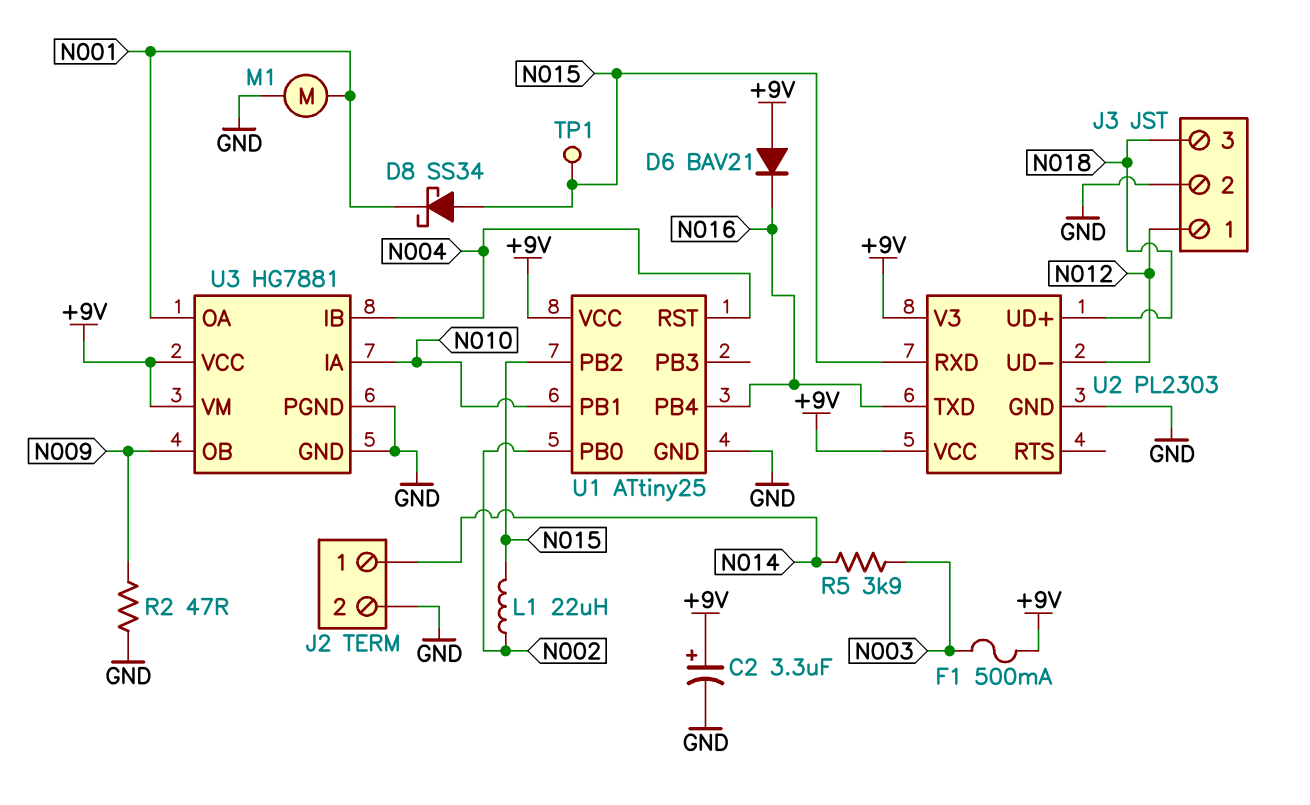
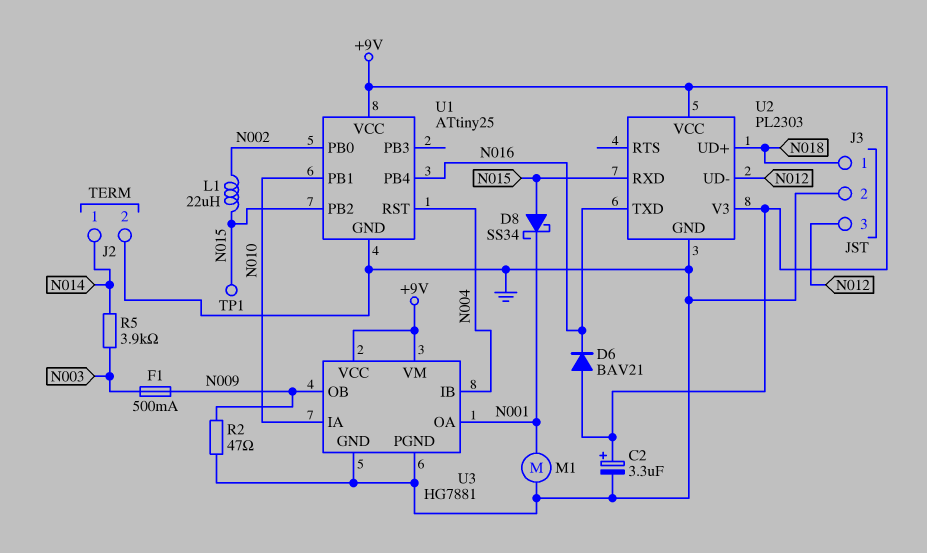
F1: 500mA (+9V, N003) -> 500mA (N003, N009)
J3 pin 1: N012 -> N018
J3 pin 3: N018 -> N012

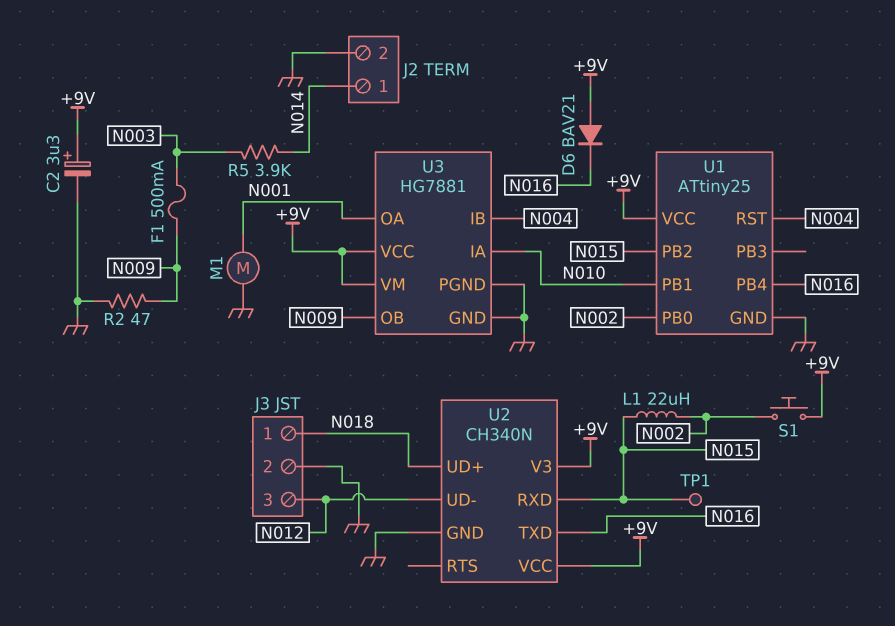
D8: schottky SS34 (A N015, K N001) -> none
S1: none -> button (+9V, N002)
U2: PL2303 -> CH340N

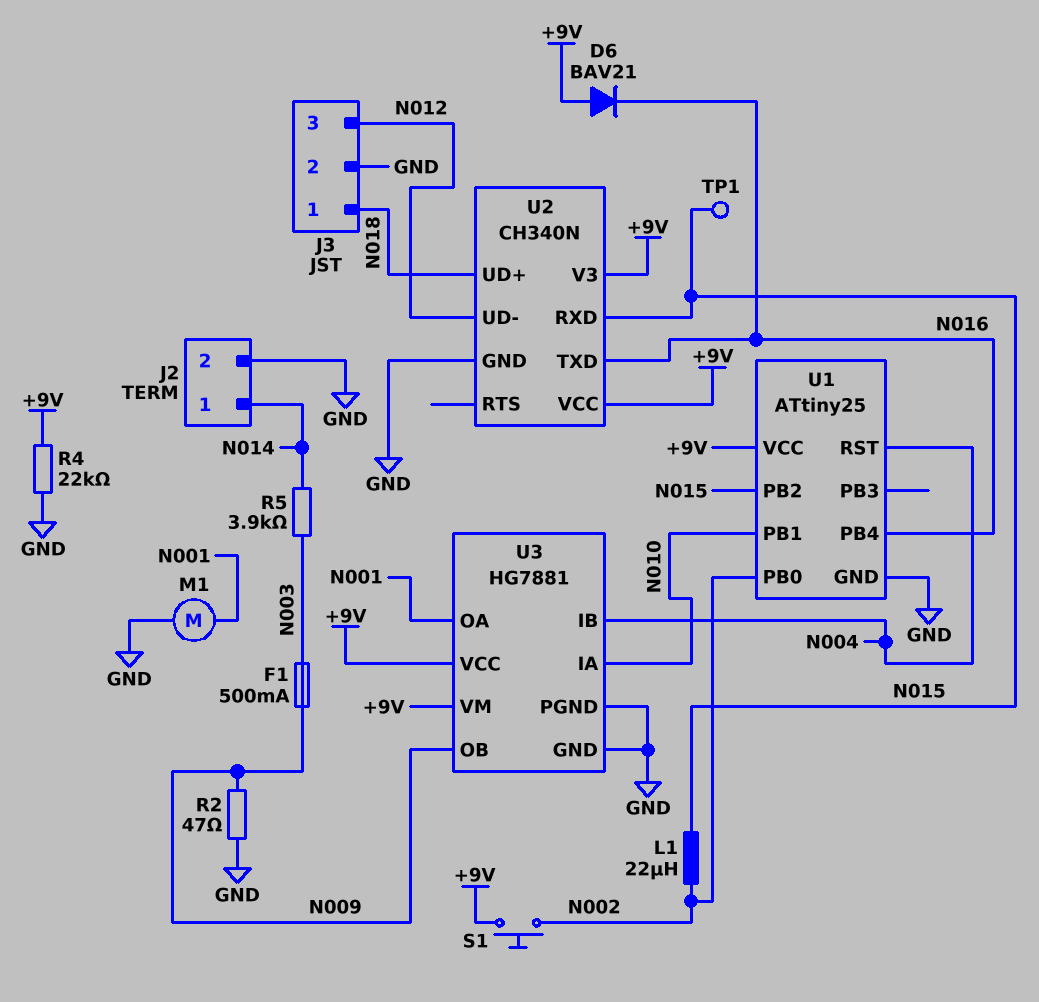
C2: 3.3uF (plus +9V, minus GND) -> none
R4: none -> 22k (+9V, GND)

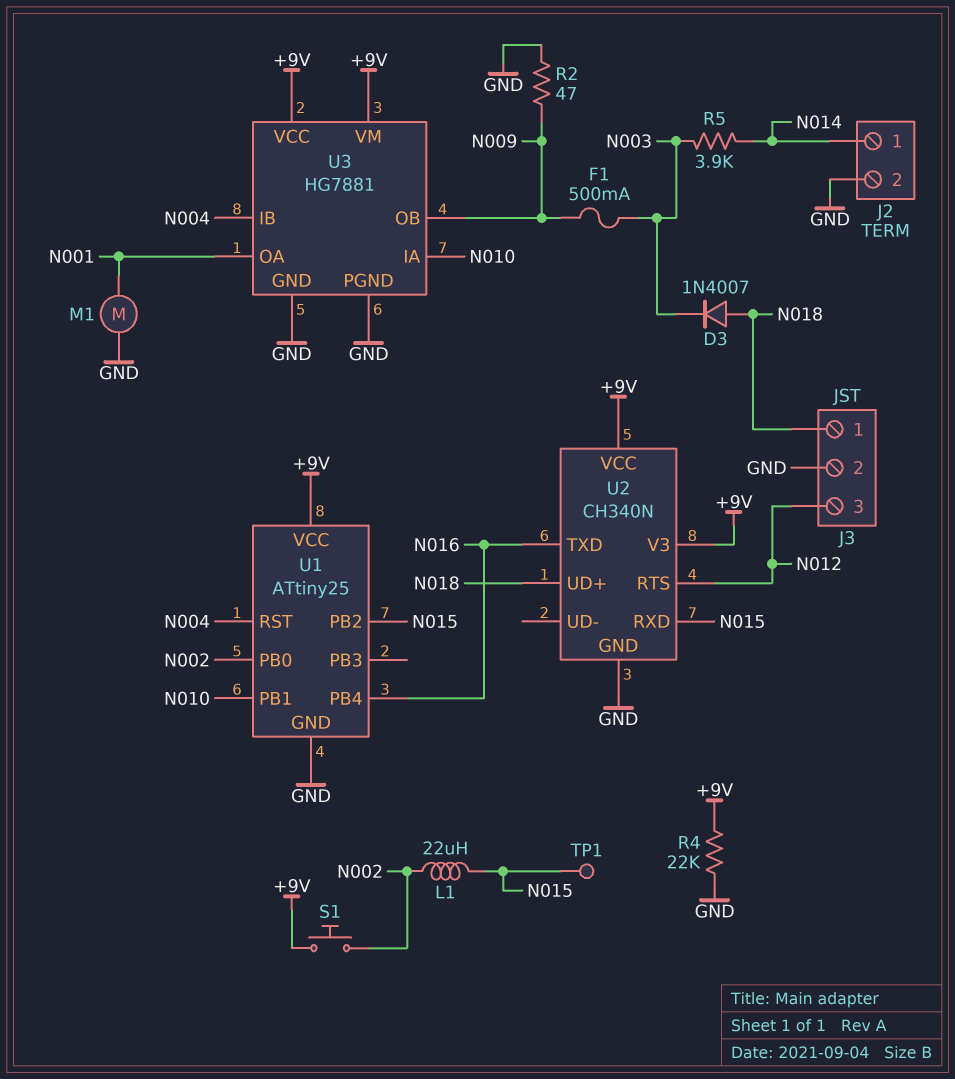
D3: none -> diode 1N4007 (A N018, K N003)
D6: diode BAV21 (A +9V, K N016) -> none
U2 pin RTS: none -> N012
U2 pin UD-: N012 -> none

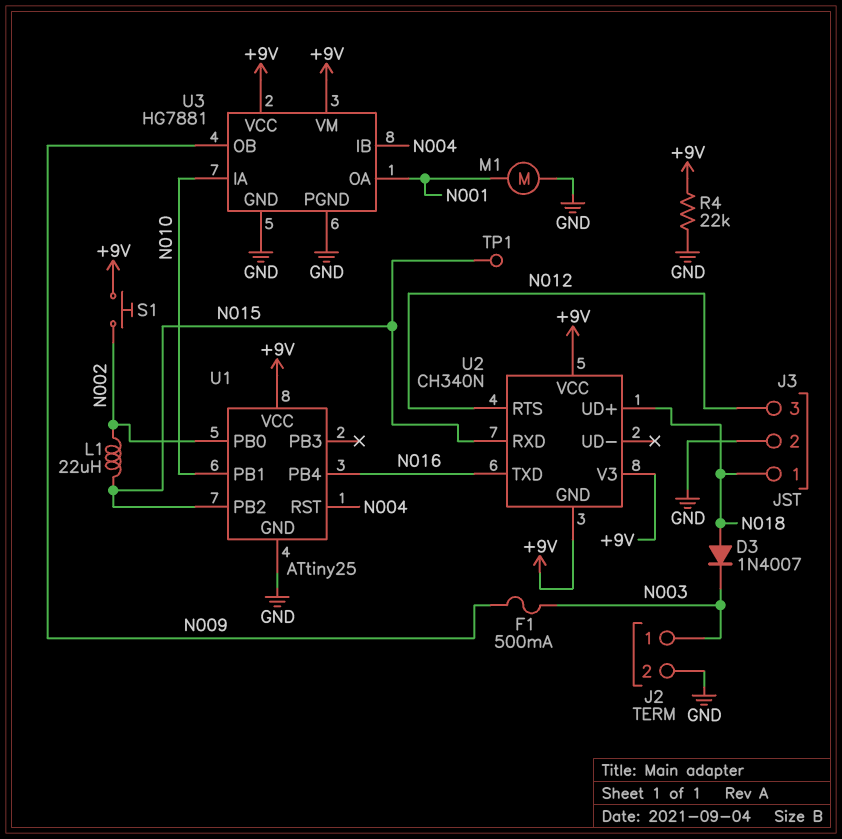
J2 pin 1: N014 -> N003
R2: 47 (GND, N009) -> none
R5: 3.9k (N003, N014) -> none
U2 pin GND: GND -> +9V

